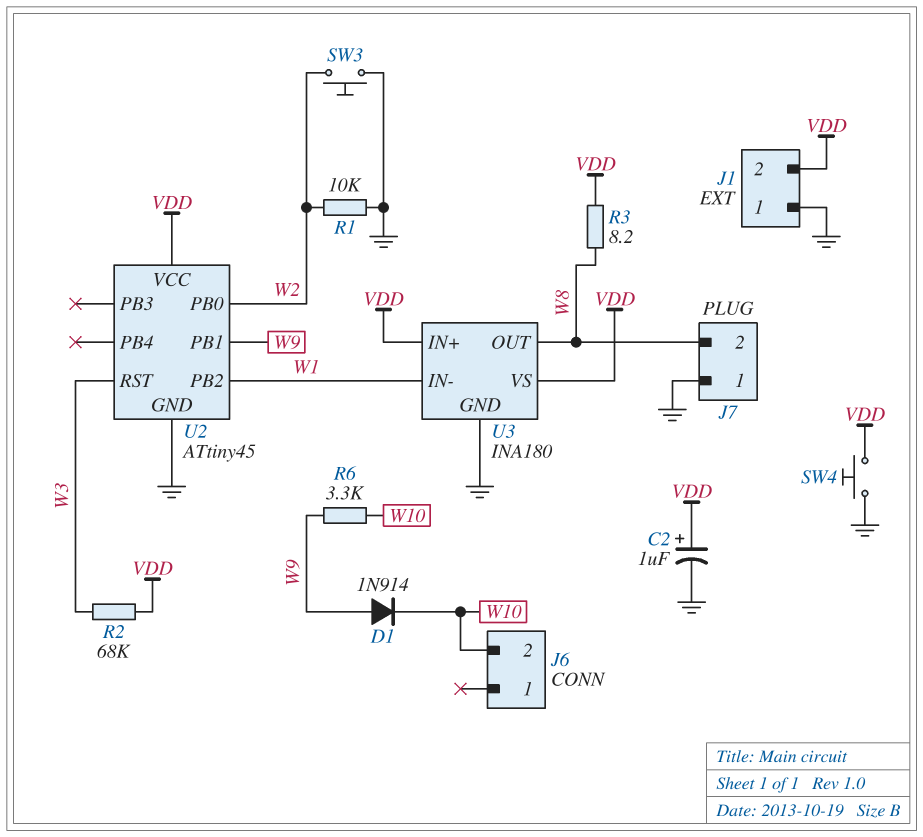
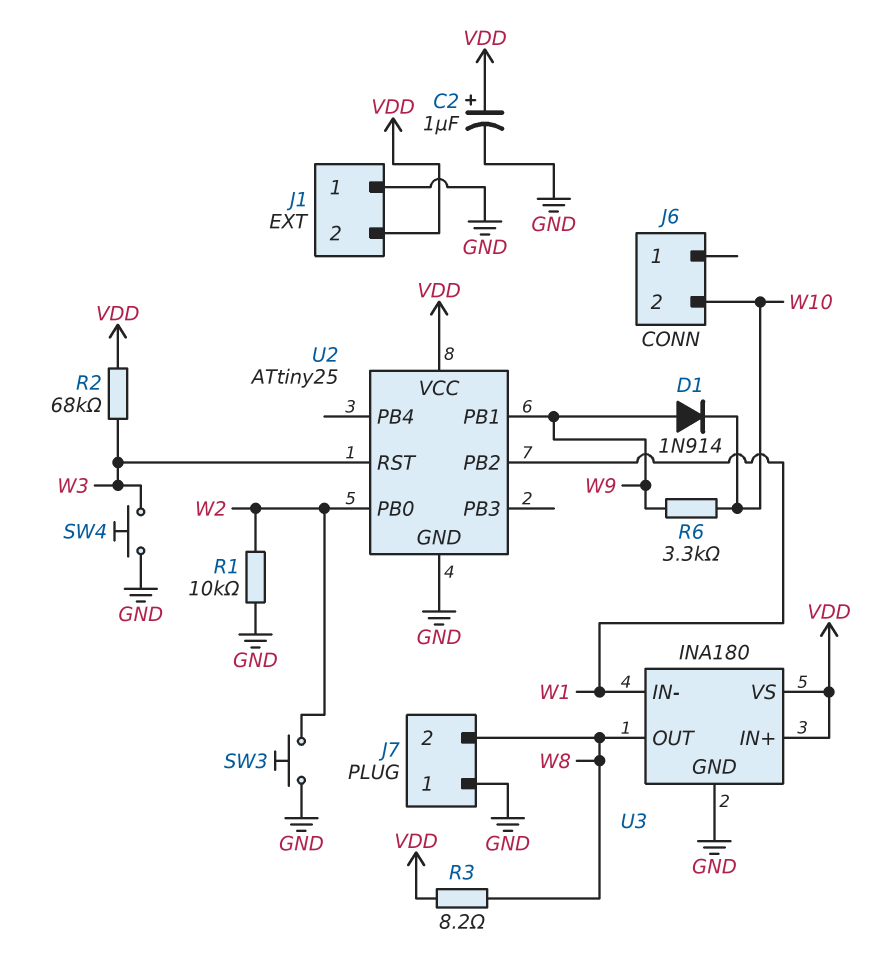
SW4: button (GND, VDD) -> button (GND, W3)
U2: ATtiny45 -> ATtiny25

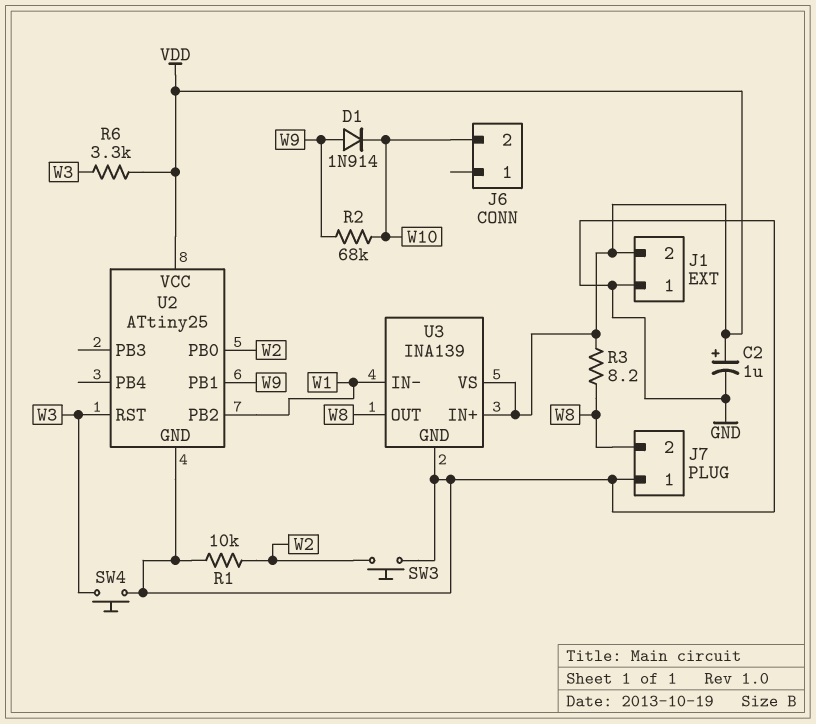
R2: 68k (VDD, W3) -> 68k (W9, W10)
R6: 3.3k (W9, W10) -> 3.3k (VDD, W3)
U3: INA180 -> INA139

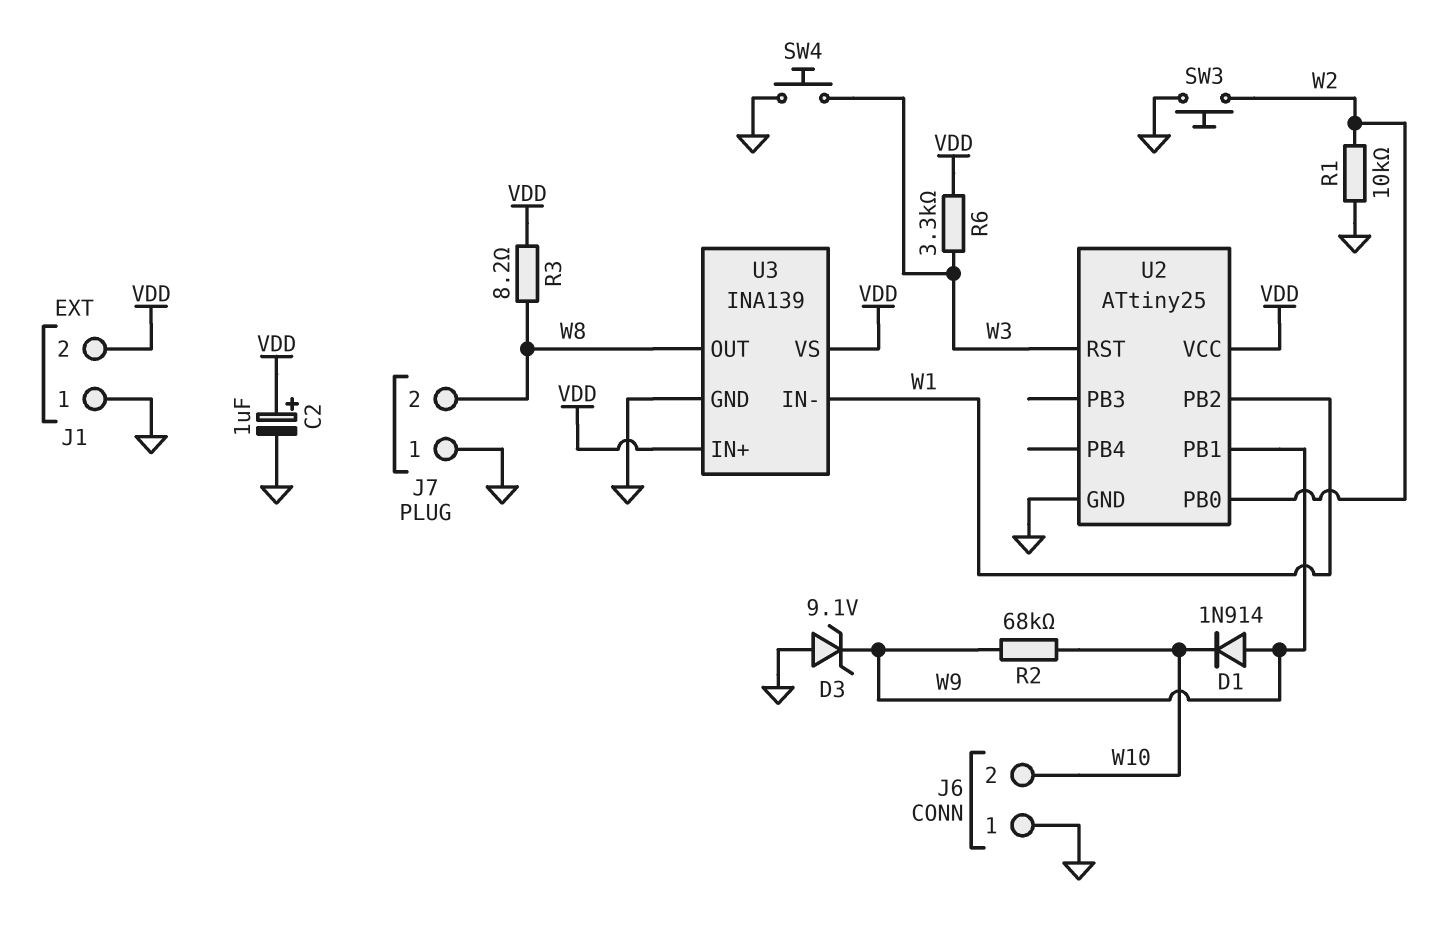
D3: none -> zener 9.1V (A GND, K W9)
J6 pin 1: none -> GND

